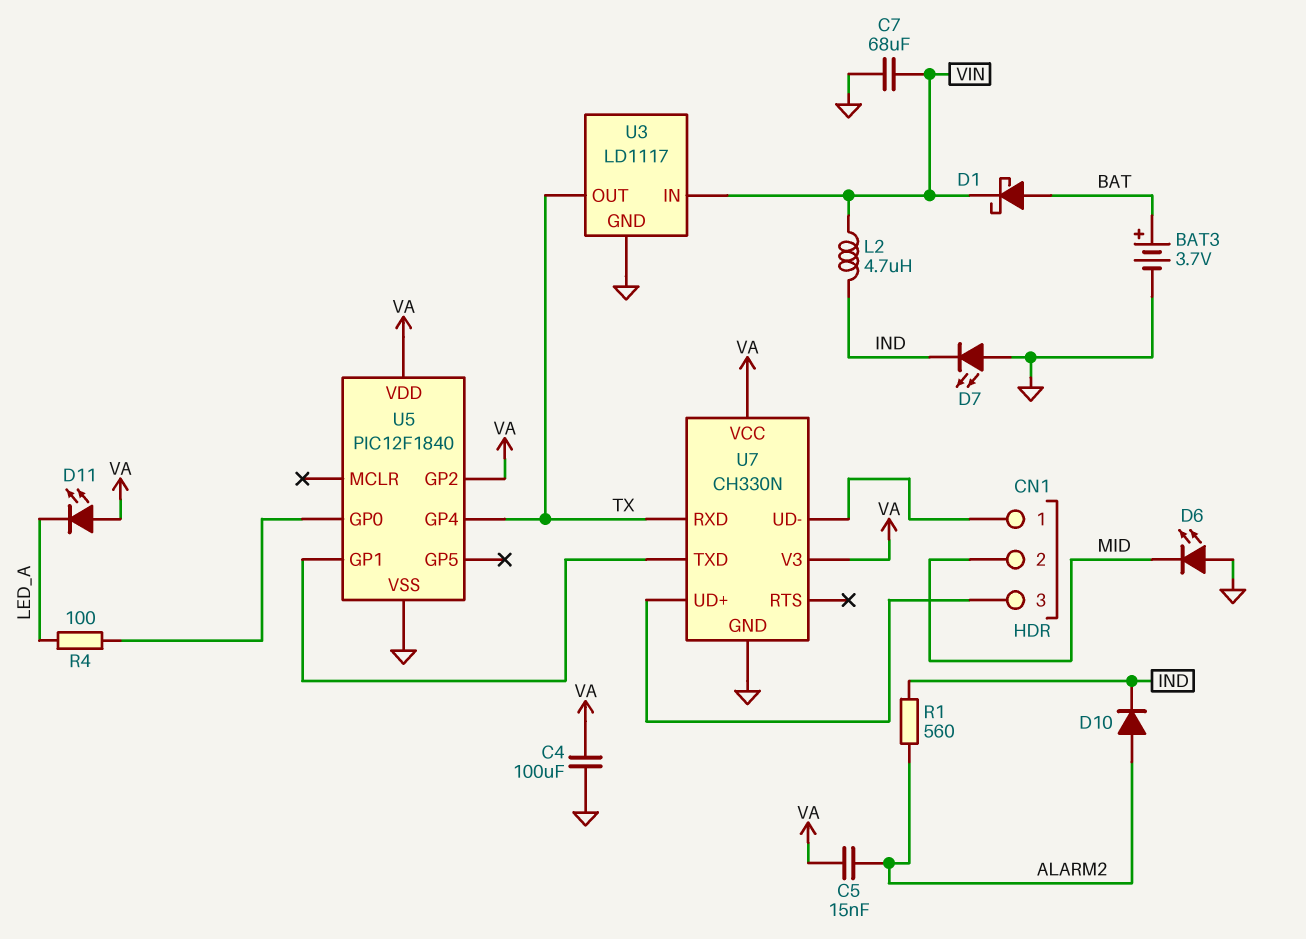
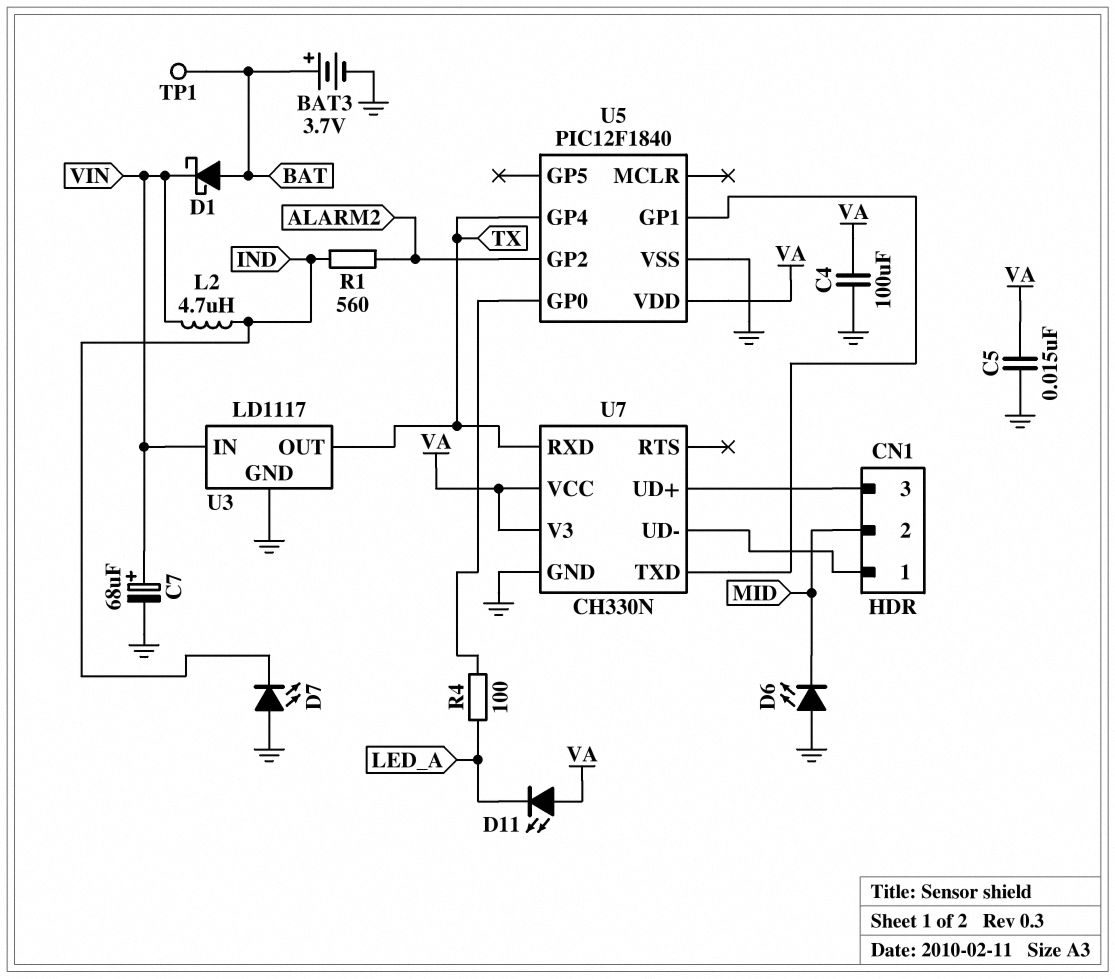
C5: 15nF (ALARM2, VA) -> 15nF (GND, VA)
C7: 68uF (GND, VIN) -> 68uF (plus VIN, minus GND)
D10: diode (A ALARM2, K IND) -> none
TP1: none -> test point (BAT)
U5 pin GP2: VA -> ALARM2

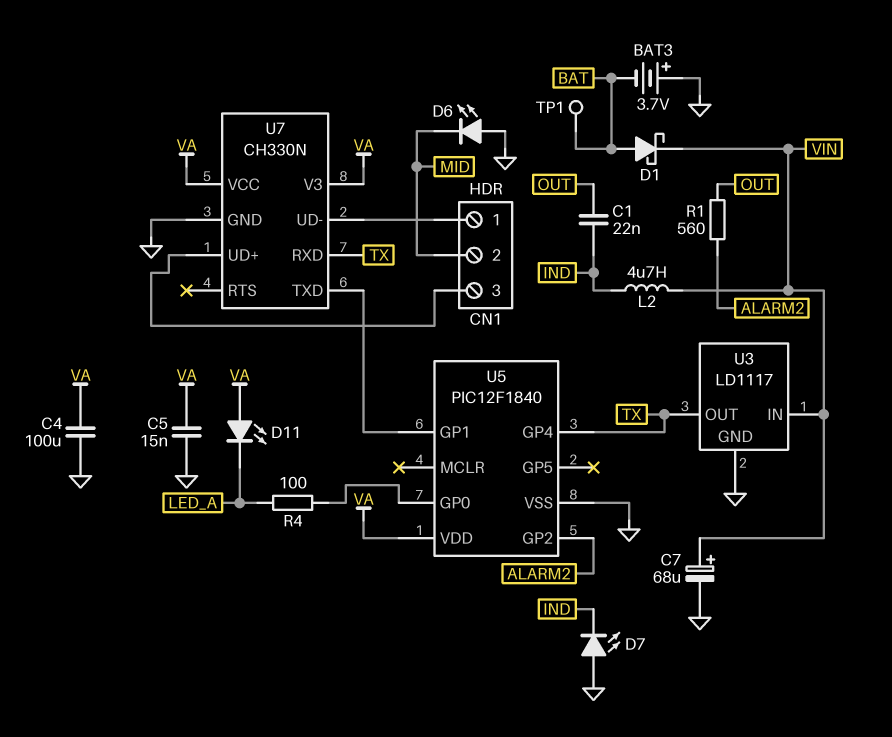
BAT3: 3.7V (plus BAT, minus GND) -> 3.7V (plus GND, minus BAT)
C1: none -> 22nF (IND, OUT)
R1: 560 (ALARM2, IND) -> 560 (ALARM2, OUT)

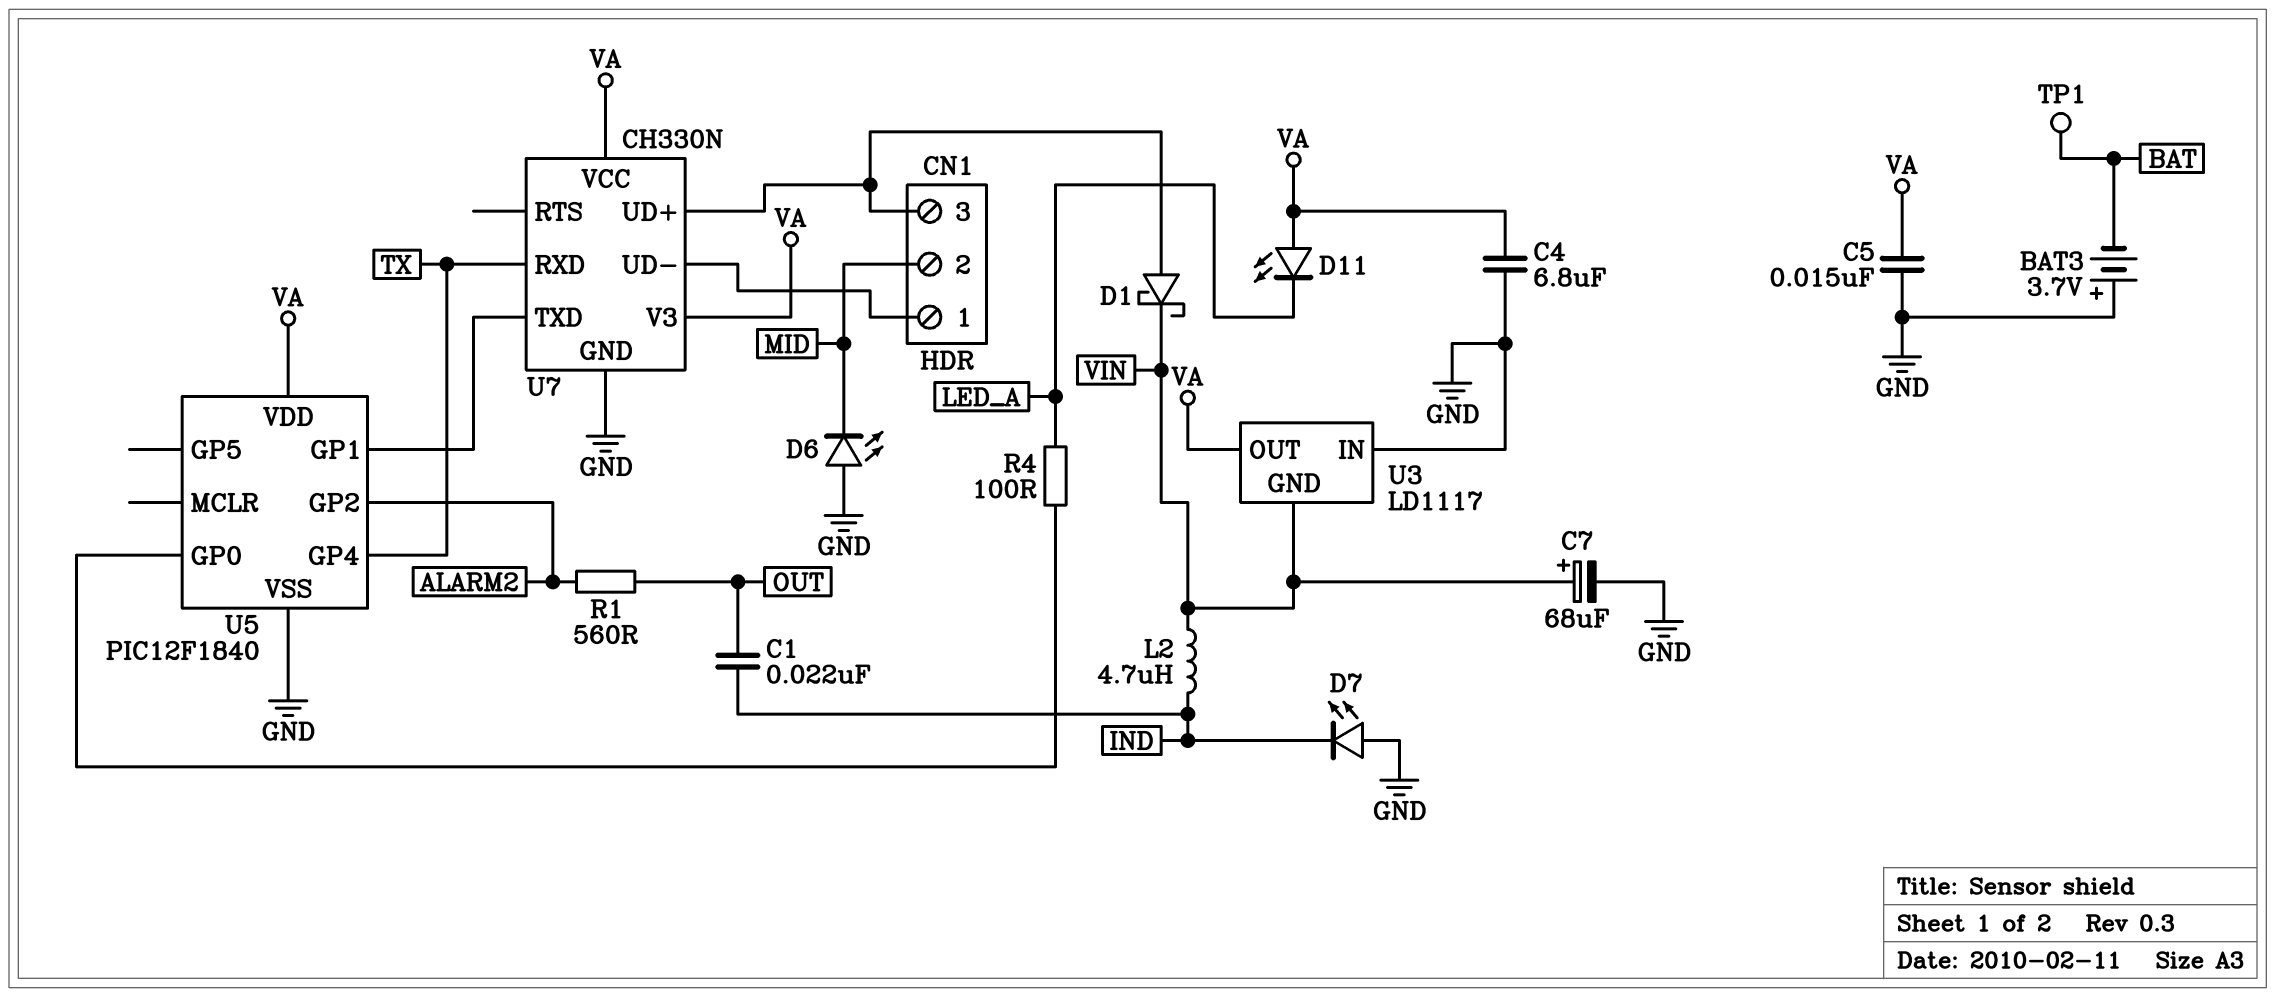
C4: 100uF (GND, VA) -> 6.8uF (GND, VA)
D1: schottky (A BAT, K VIN) -> schottky (A CN1/3, K VIN)
U3 pin GND: GND -> VIN
U3 pin IN: VIN -> GND
U3 pin OUT: TX -> VA

